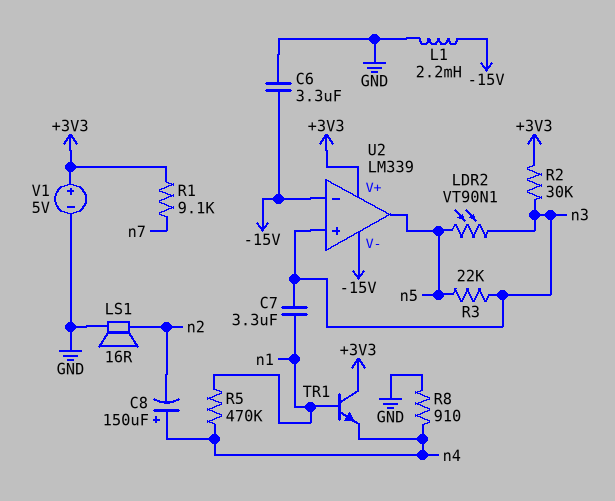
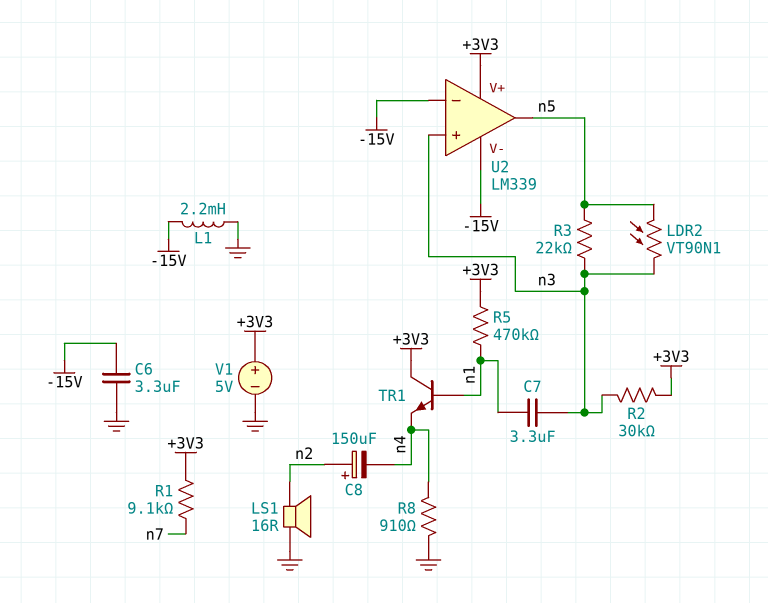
C8: 150uF (plus n4, minus n2) -> 150uF (plus n2, minus n4)
R5: 470k (n1, n4) -> 470k (+3V3, n1)

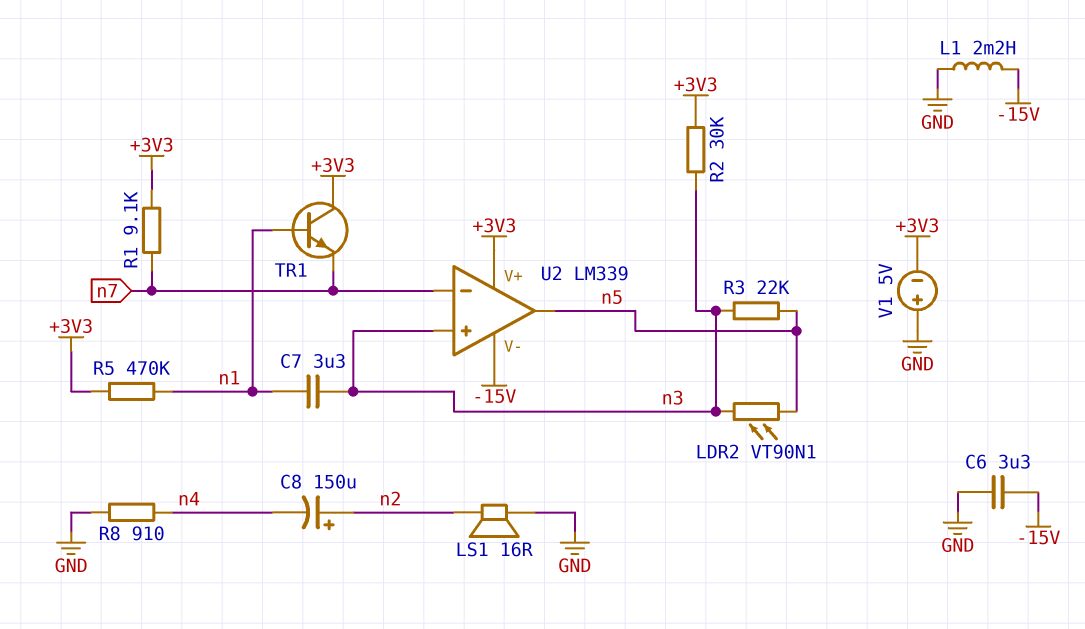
TR1: NPN (B n1, C +3V3, E n4) -> NPN (B n1, C +3V3, E n7)
U2 pin in-: -15V -> n7
V1: 5V (plus +3V3, minus GND) -> 5V (plus GND, minus +3V3)

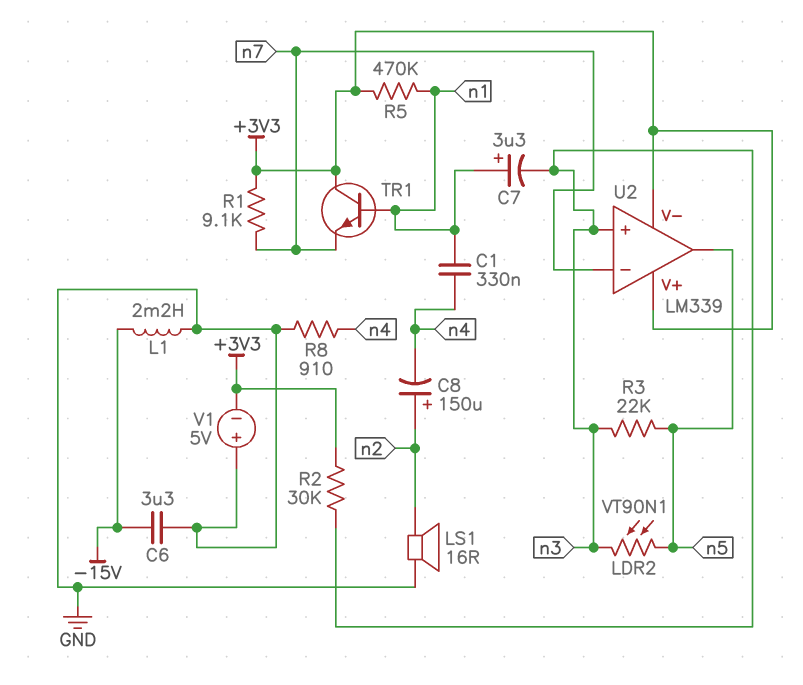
C1: none -> 330nF (n1, n4)
C7: 3.3uF (n1, n3) -> 3.3uF (plus n1, minus n3)
U2 pin V-: -15V -> +3V3

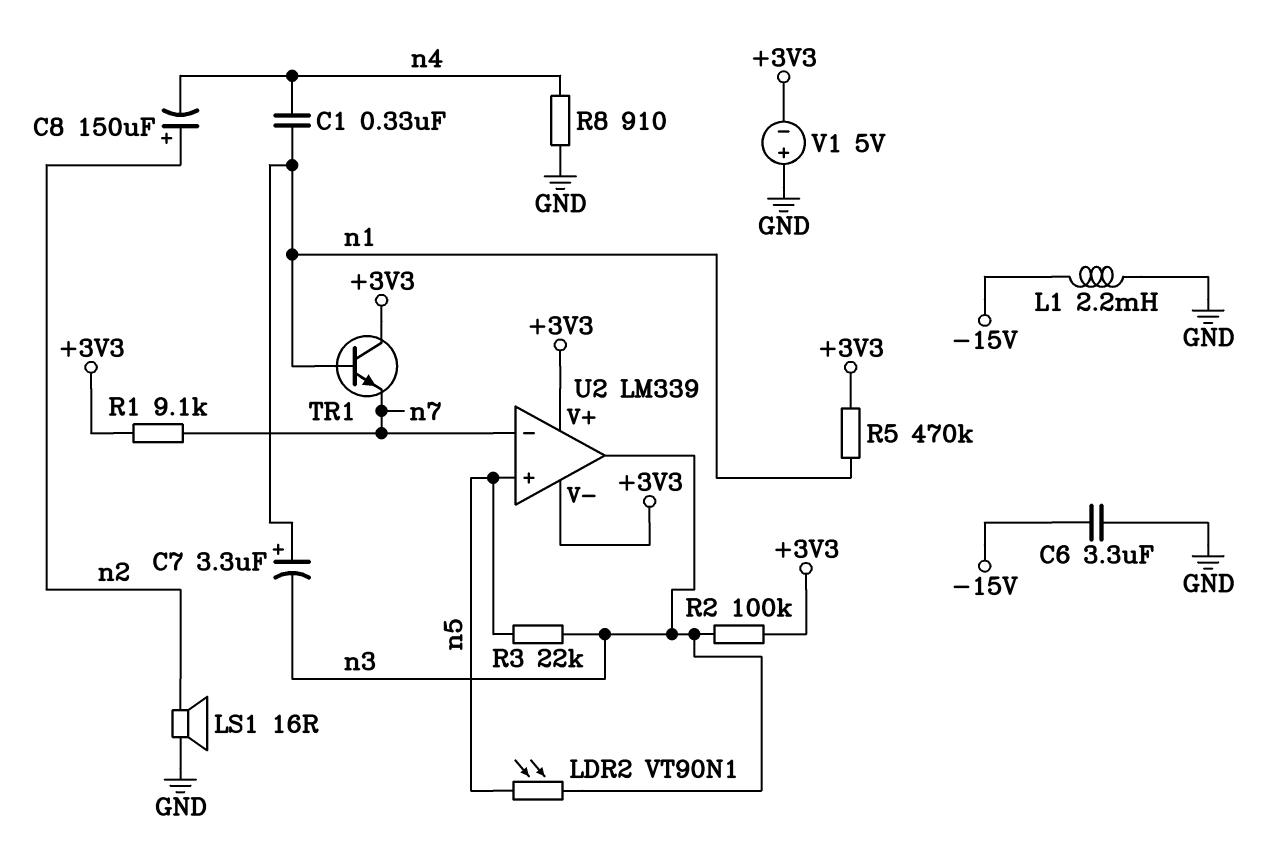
R2: 30k (+3V3, n3) -> 100k (+3V3, n3)
U2 pin in+: n3 -> n5
U2 pin out: n5 -> n3

